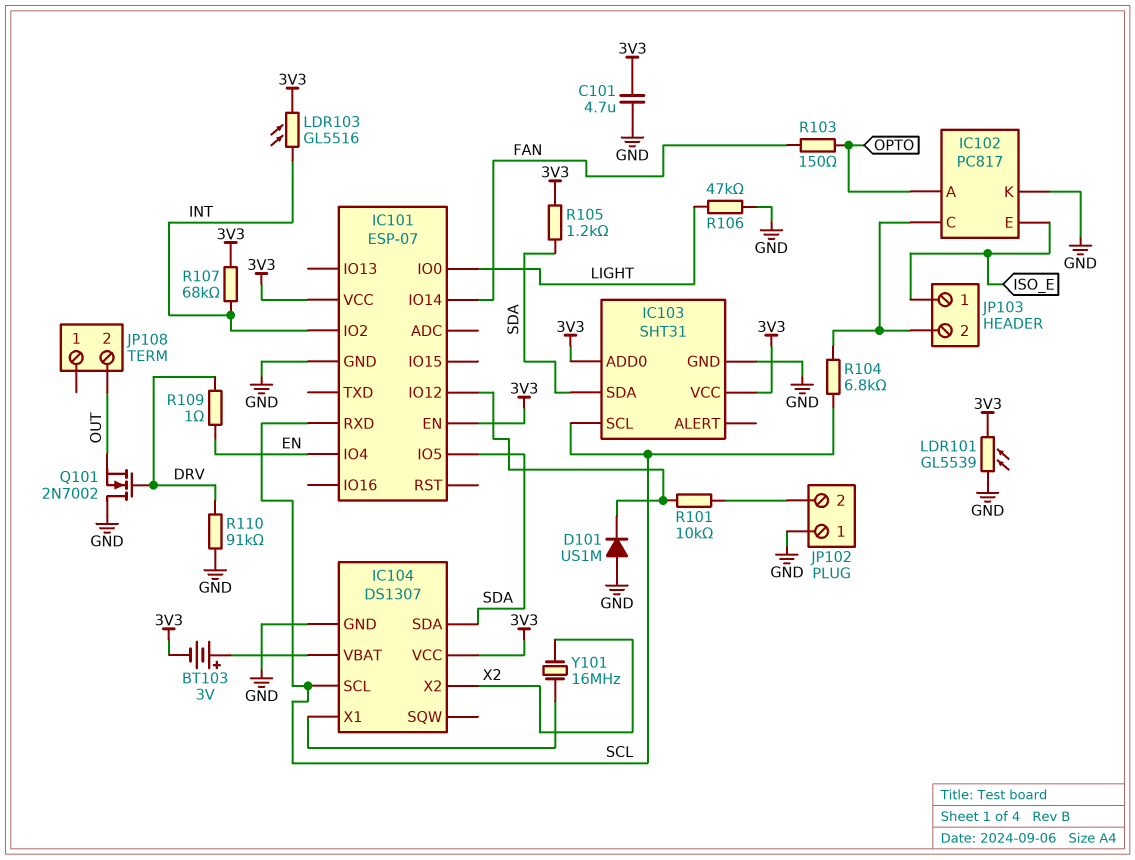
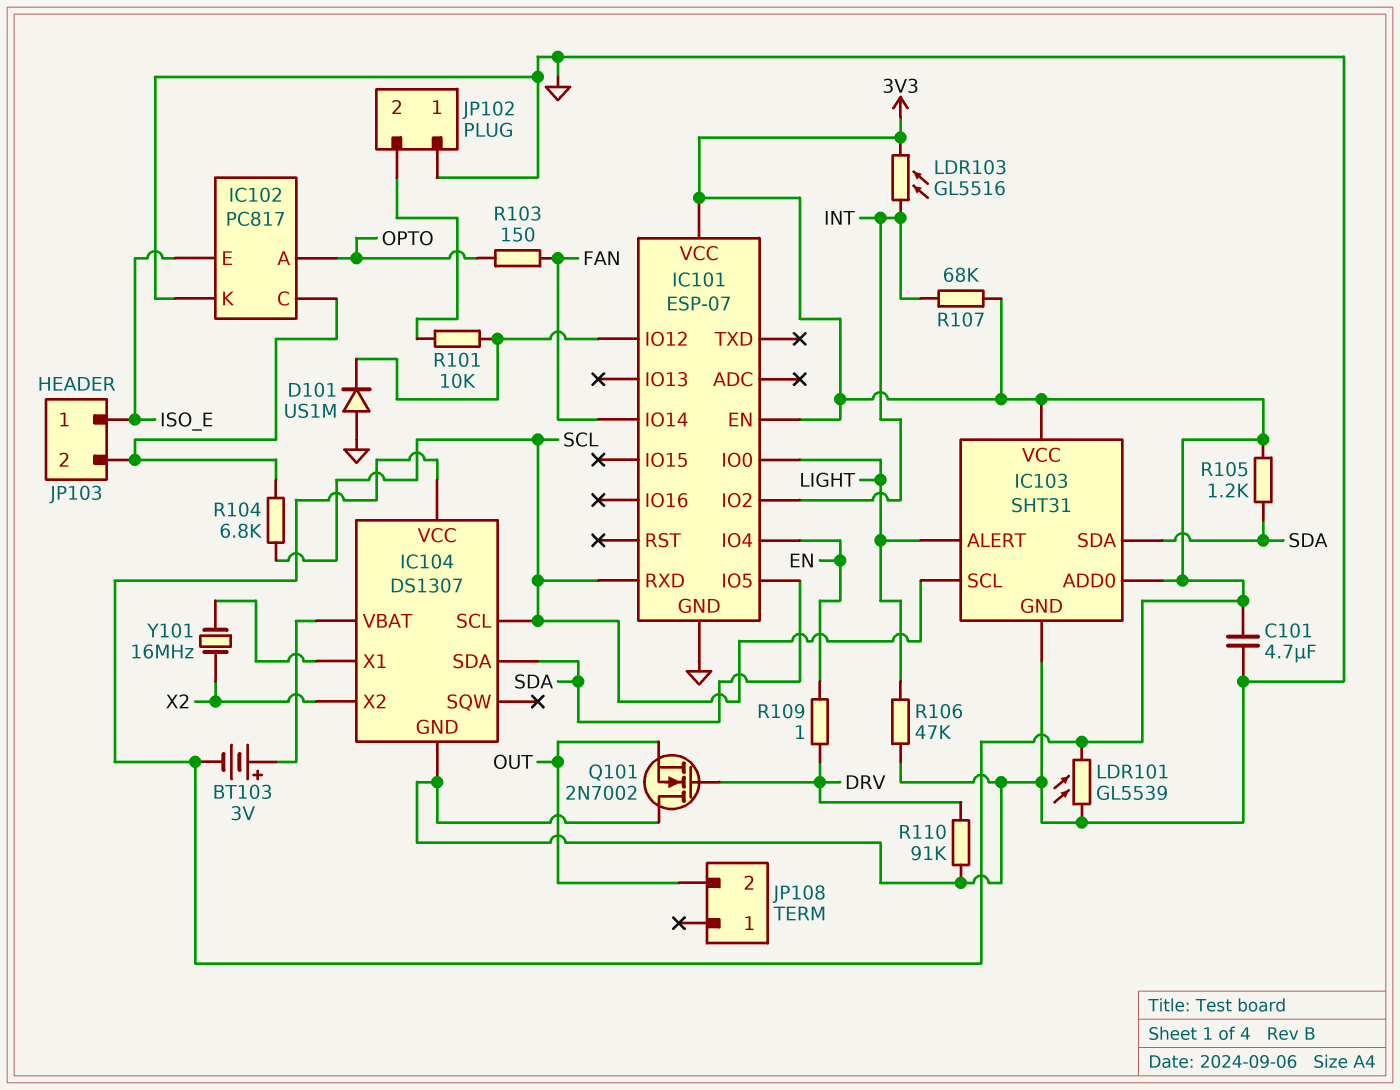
IC103 pin ALERT: none -> LIGHT

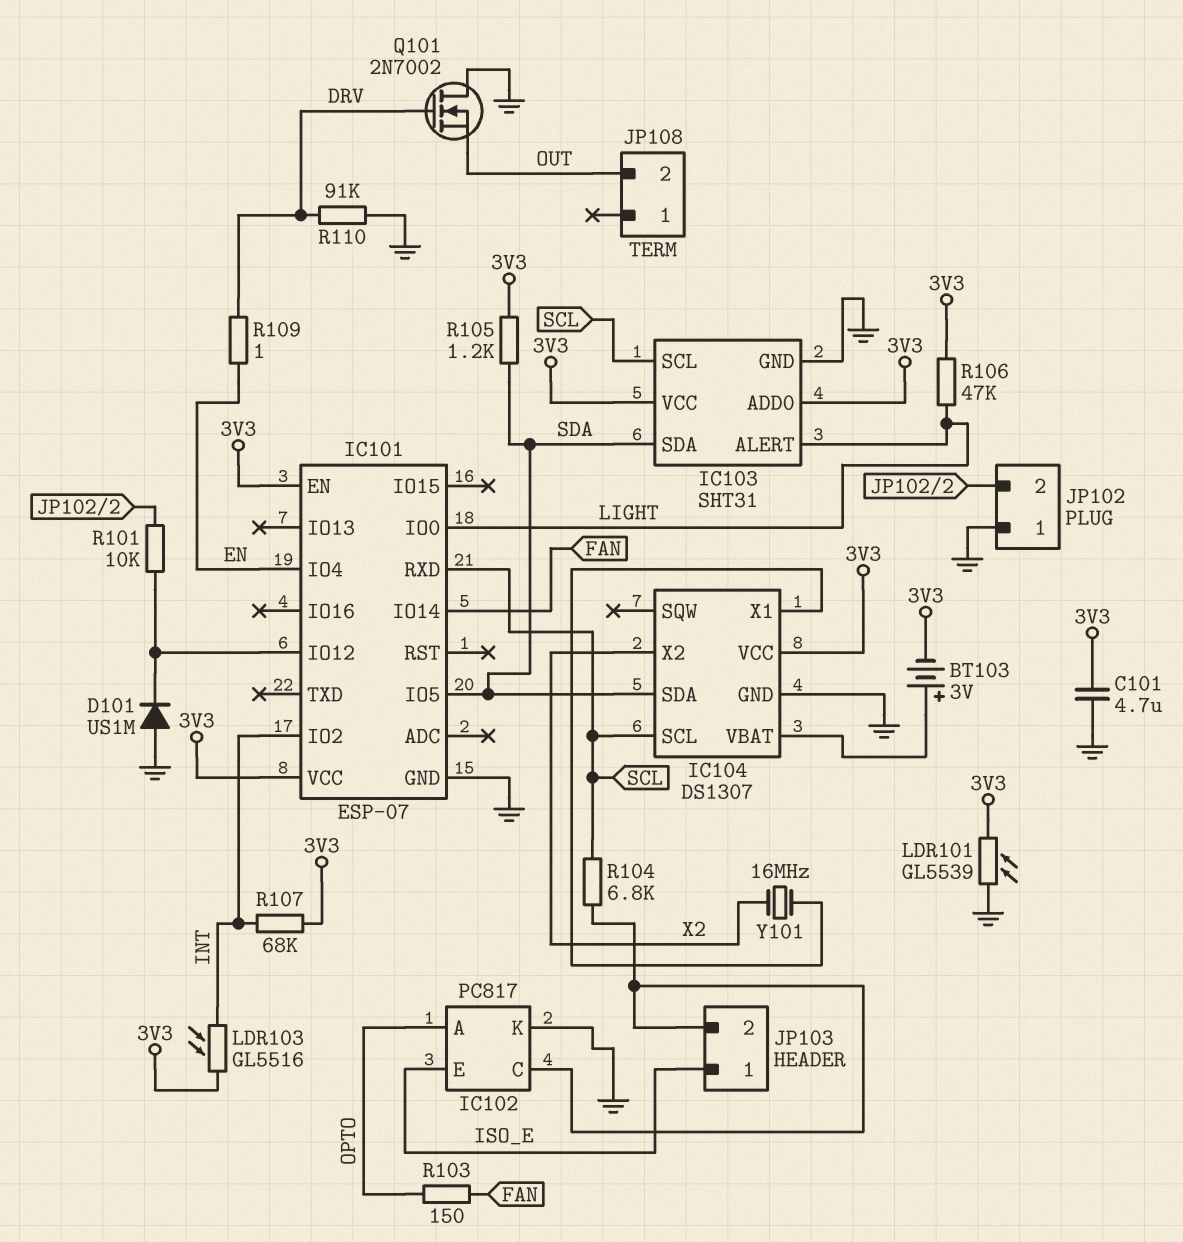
R106: 47k (GND, LIGHT) -> 47k (3V3, LIGHT)

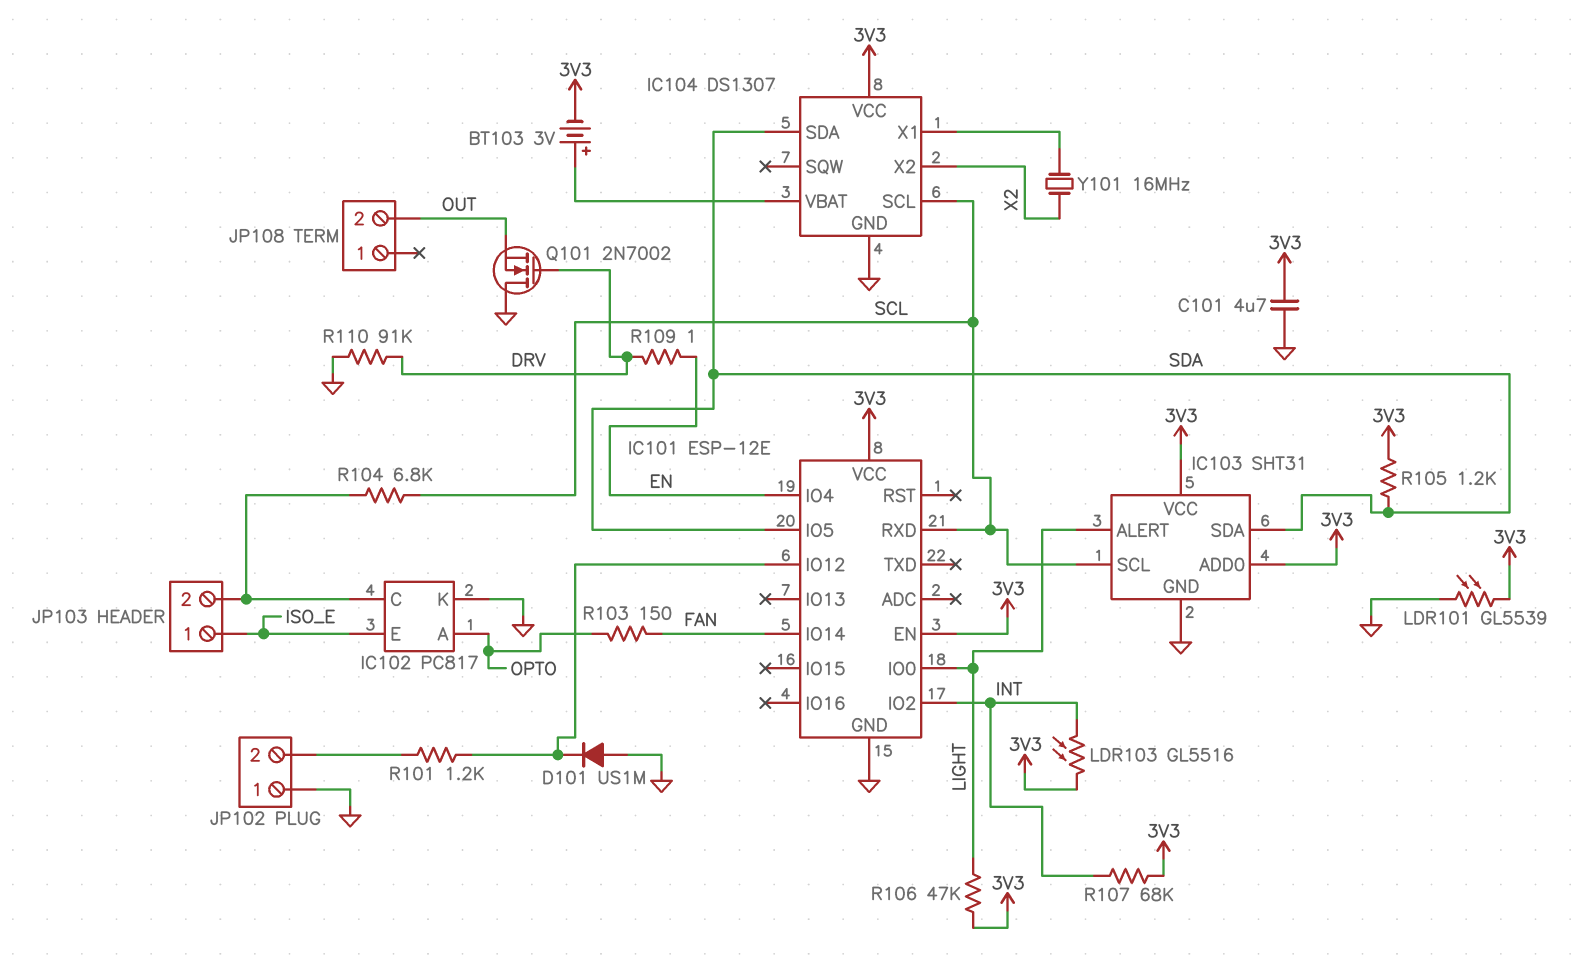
IC101: ESP-07 -> ESP-12E
R101: 10k (IC101/IO12, JP102/2) -> 1.2k (IC101/IO12, JP102/2)

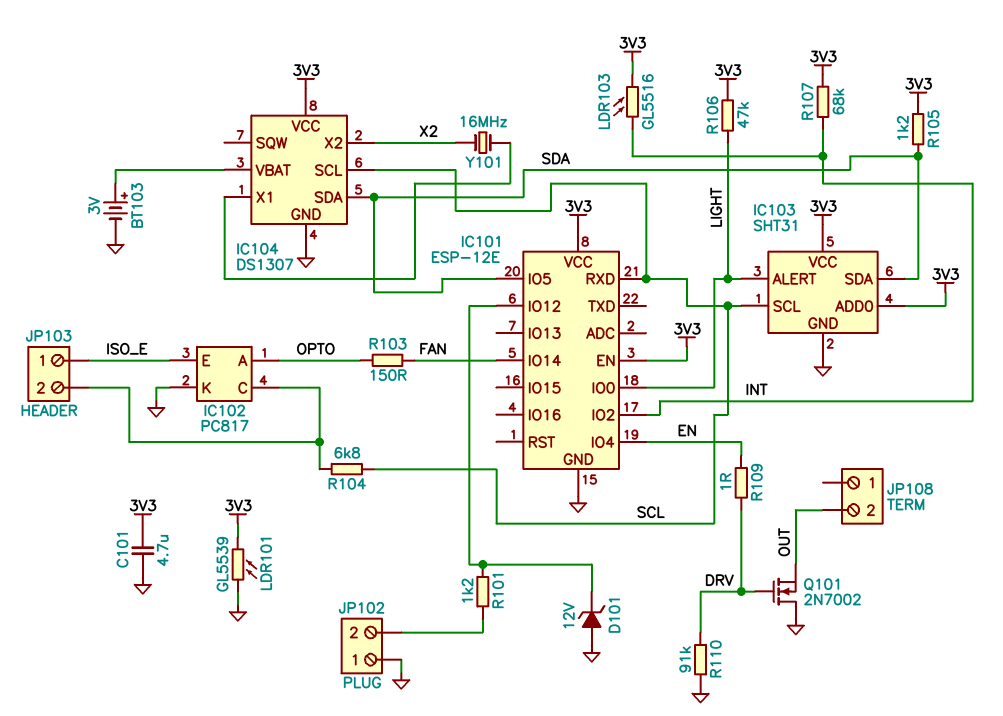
BT103: 3V (plus IC104/VBAT, minus 3V3) -> 3V (plus IC104/VBAT, minus GND)
D101: diode US1M (A GND, K IC101/IO12) -> zener 12V (A GND, K IC101/IO12)

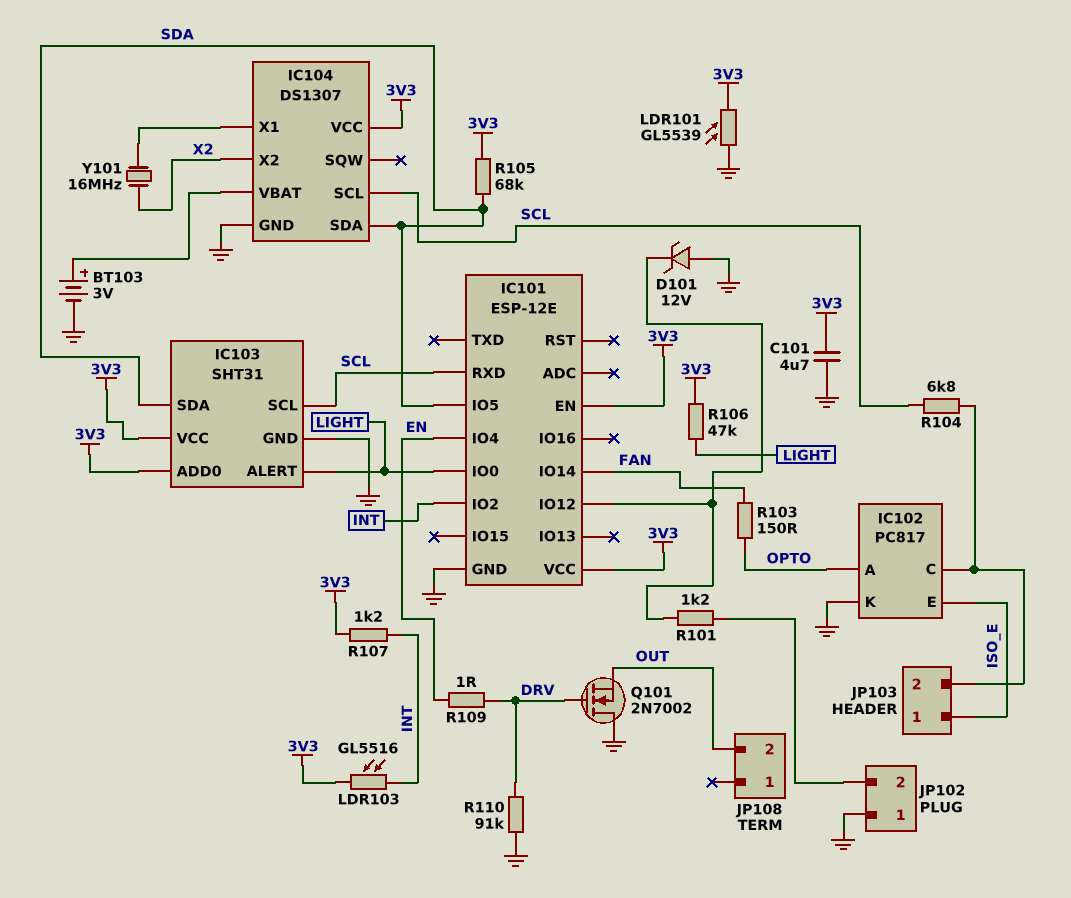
R105: 1.2k (3V3, SDA) -> 68k (3V3, SDA)
R107: 68k (3V3, INT) -> 1.2k (3V3, INT)

